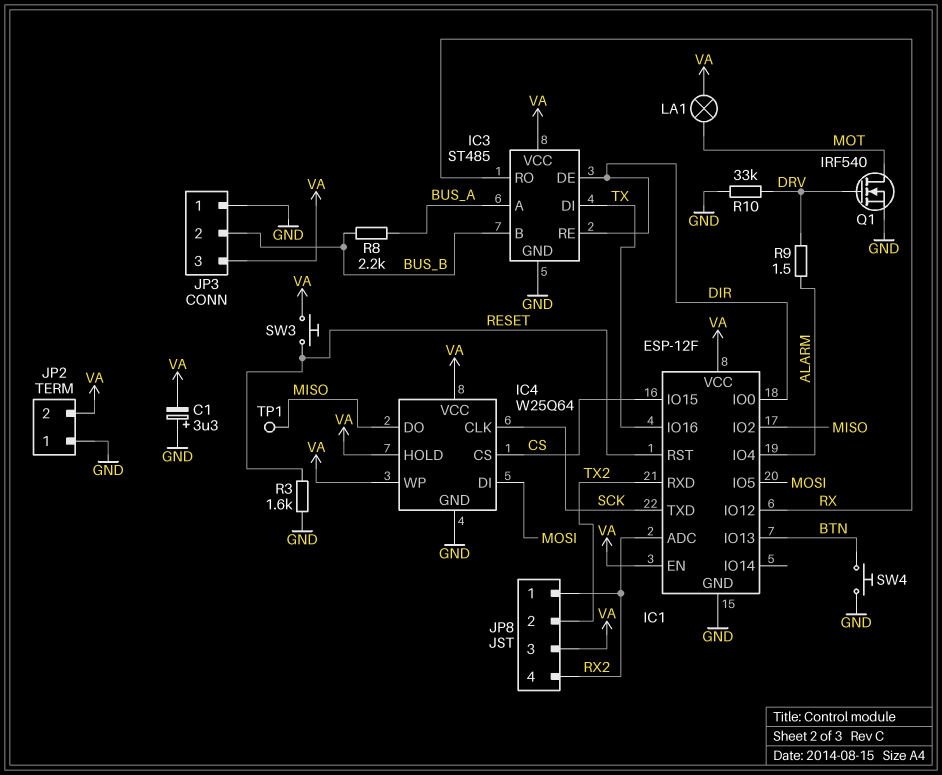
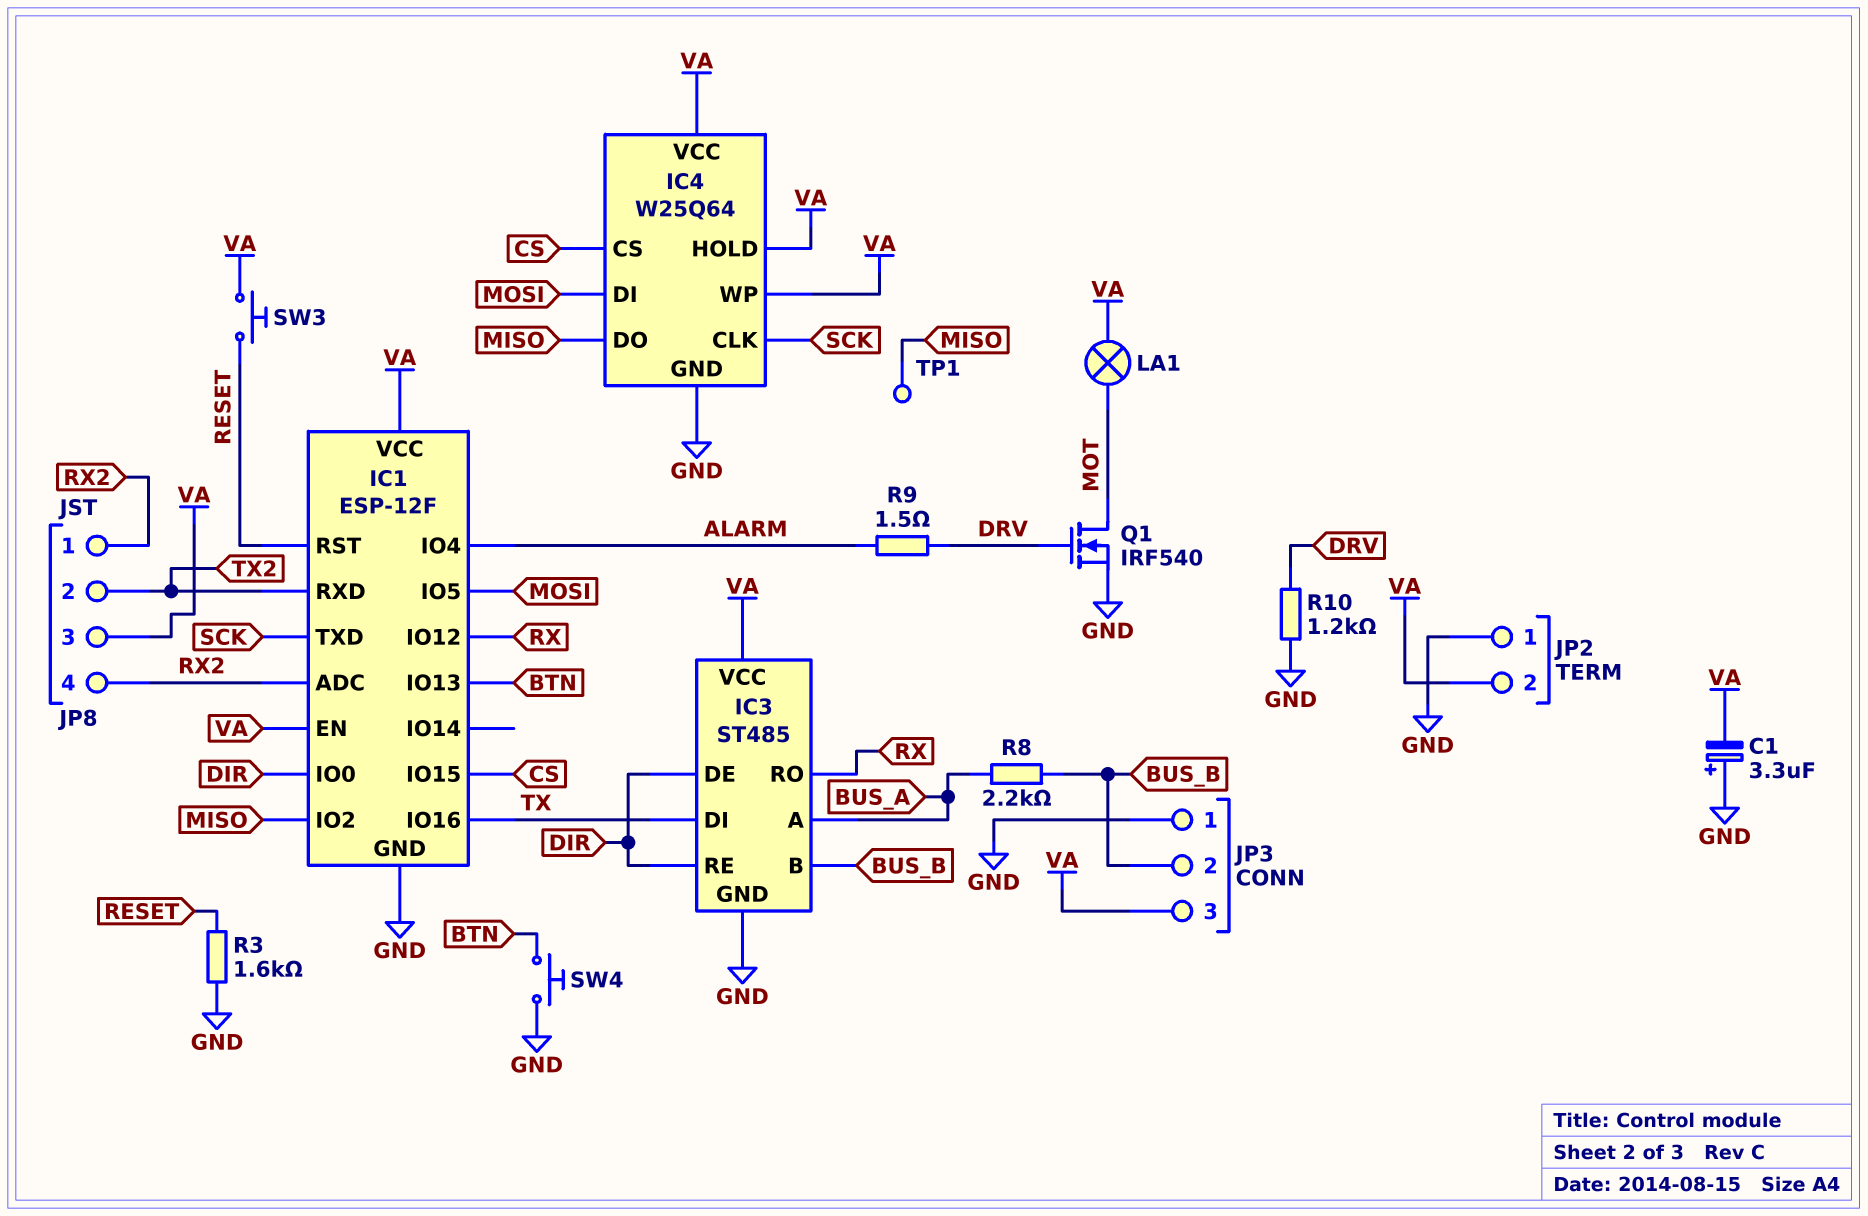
R10: 33k (DRV, GND) -> 1.2k (DRV, GND)

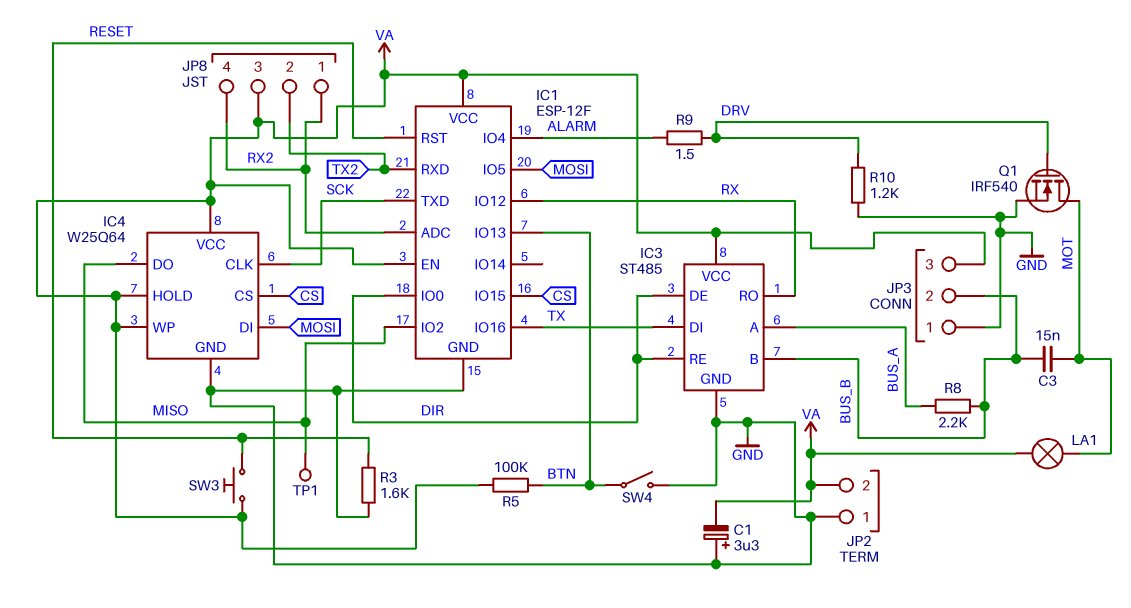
C3: none -> 15nF (BUS_B, MOT)
R5: none -> 100k (BTN, VA)
SW4: button (BTN, GND) -> switch (BTN, GND)

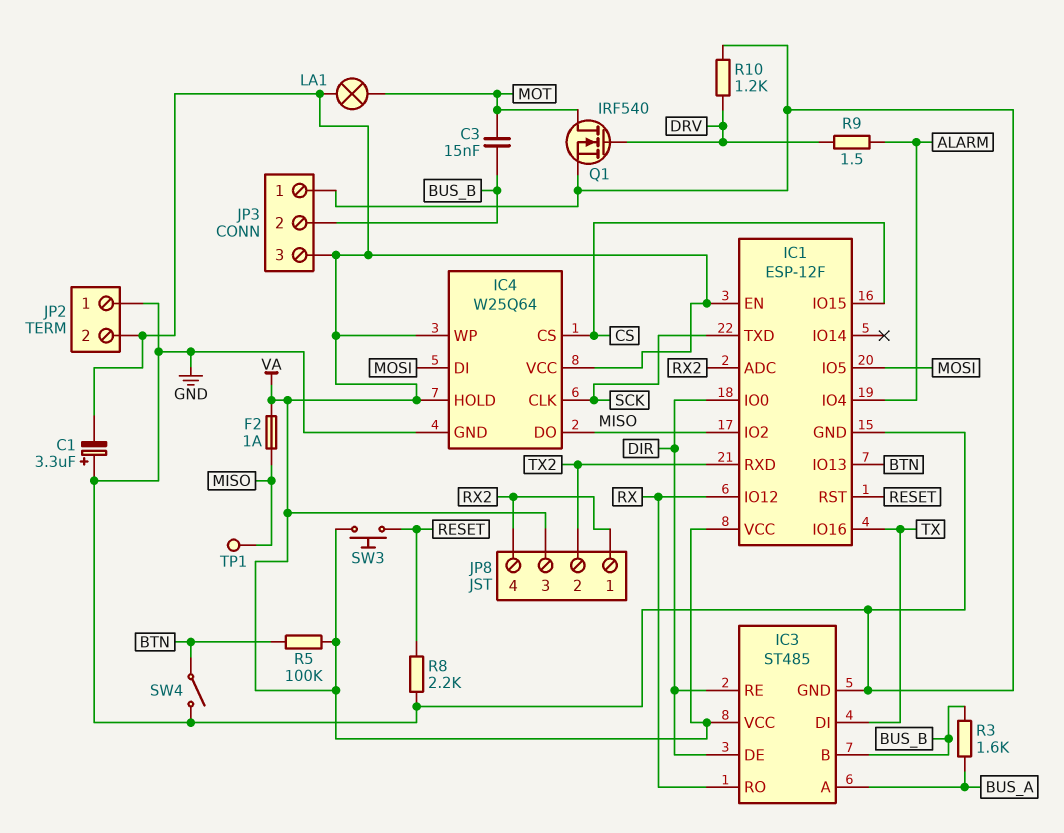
F2: none -> 1A (MISO, VA)
R3: 1.6k (GND, RESET) -> 1.6k (BUS_A, BUS_B)
R8: 2.2k (BUS_A, BUS_B) -> 2.2k (GND, RESET)

